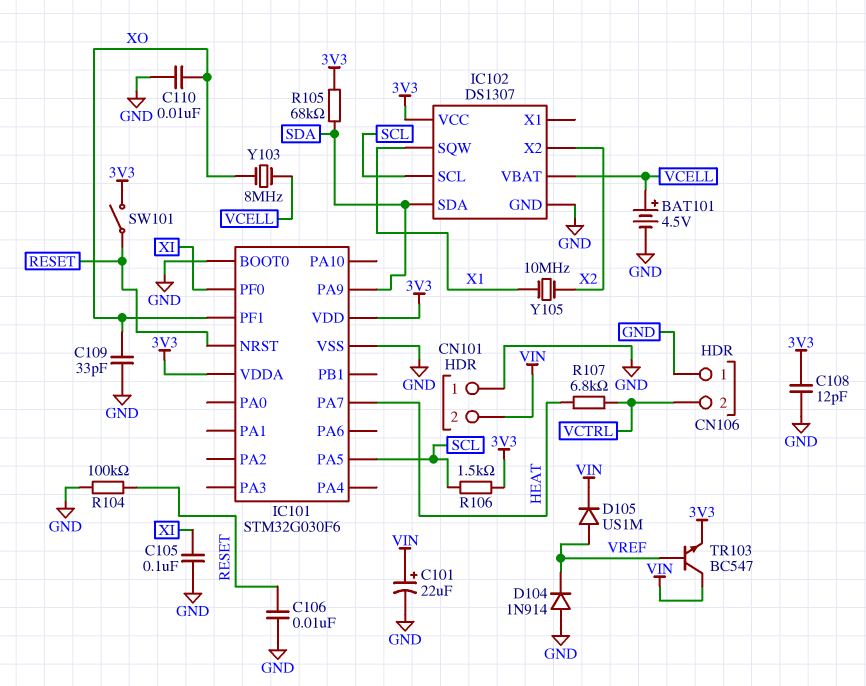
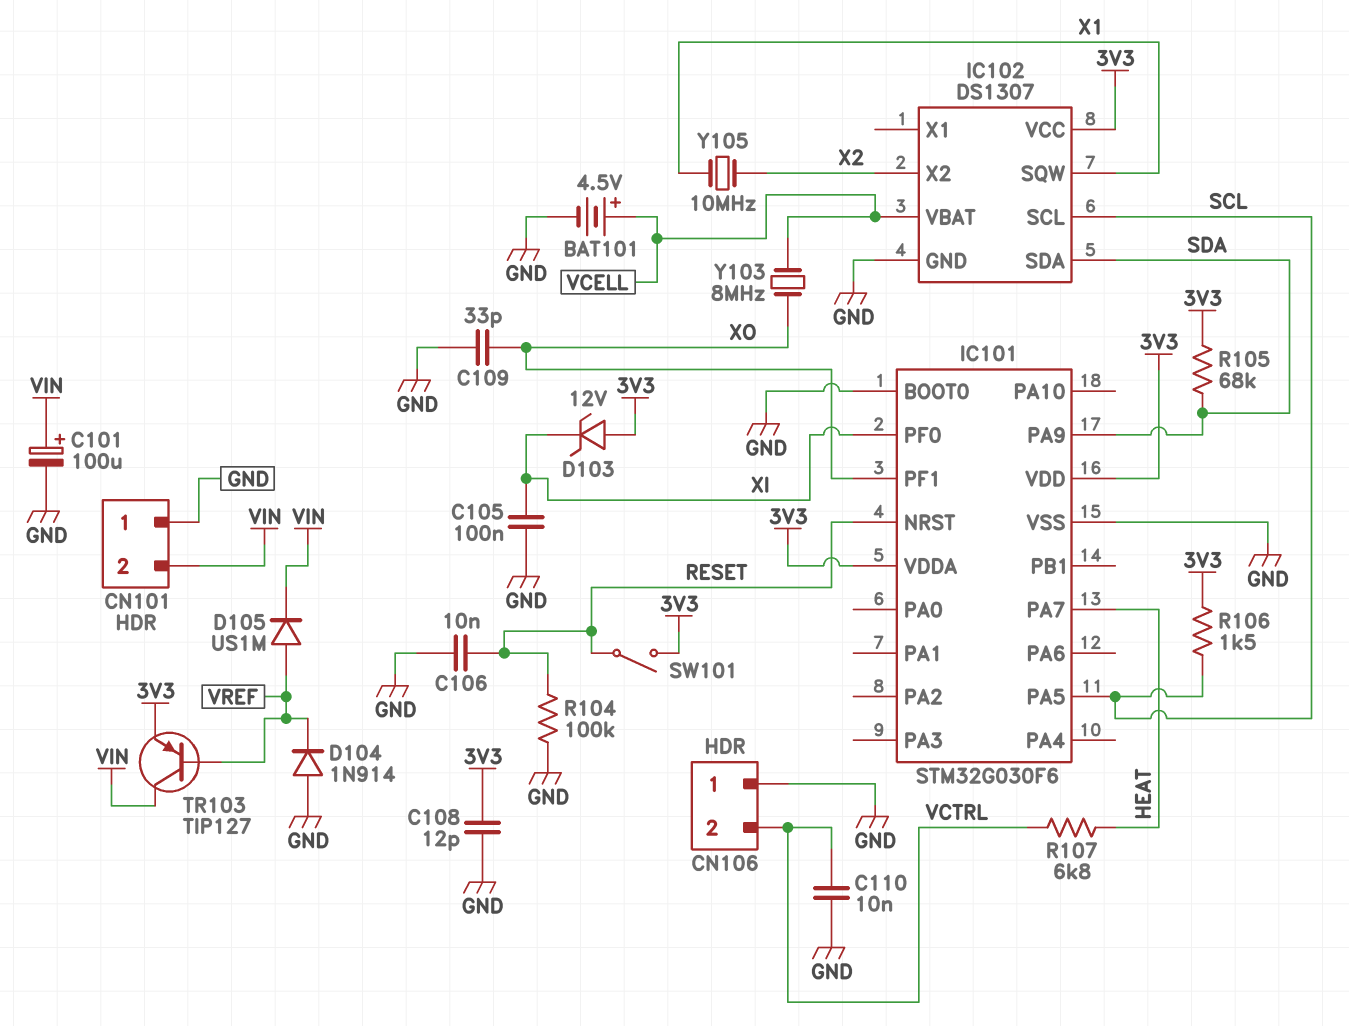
C101: 22uF (plus VIN, minus GND) -> 100uF (plus VIN, minus GND)
C110: 10nF (GND, XO) -> 10nF (GND, VCTRL)
D103: none -> zener 12V (A 3V3, K XI)
TR103: NPN BC547 (B VREF, C VIN, E 3V3) -> PNP TIP127 (B VREF, C VIN, E 3V3)

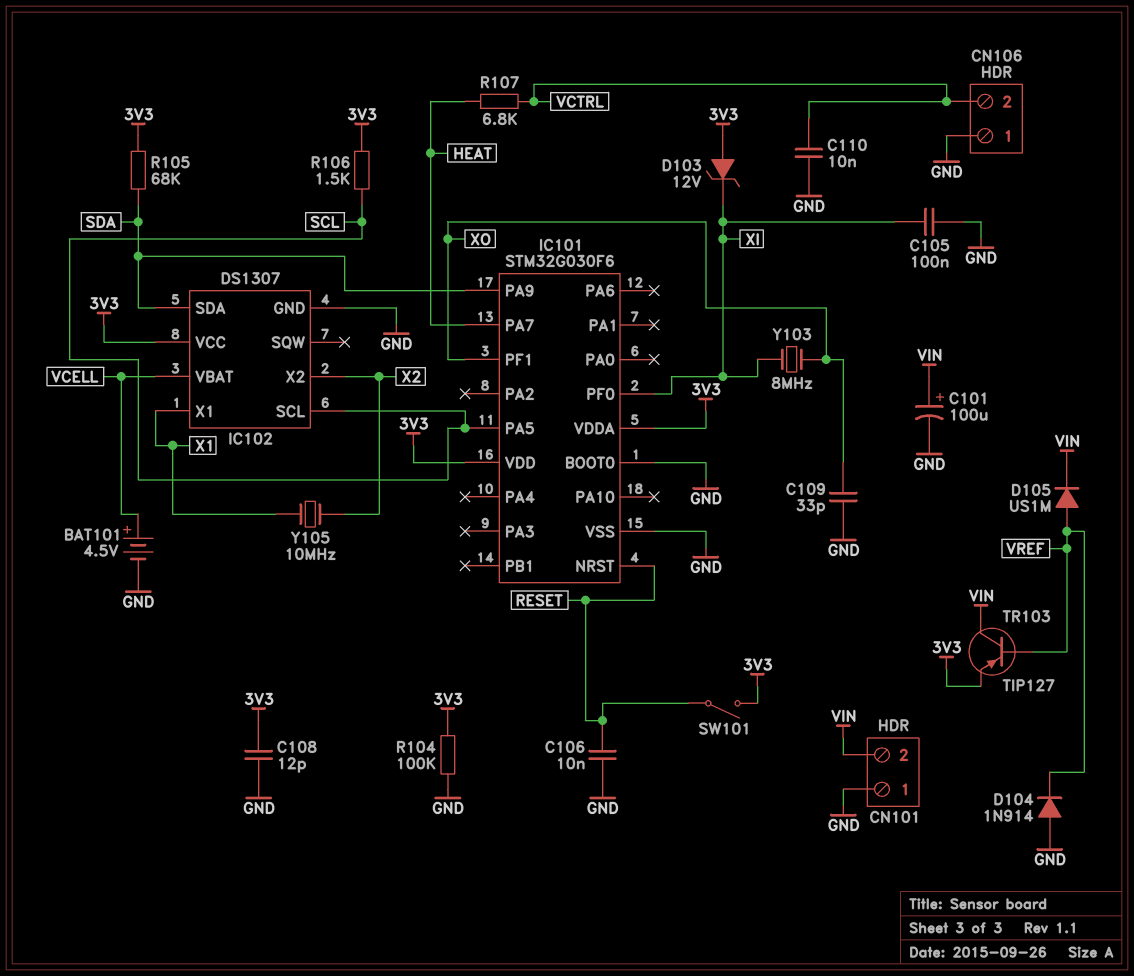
IC102 pin SQW: X1 -> none
IC102 pin X1: none -> X1
R104: 100k (GND, RESET) -> 100k (3V3, GND)
Y103: 8MHz (VCELL, XO) -> 8MHz (XI, XO)

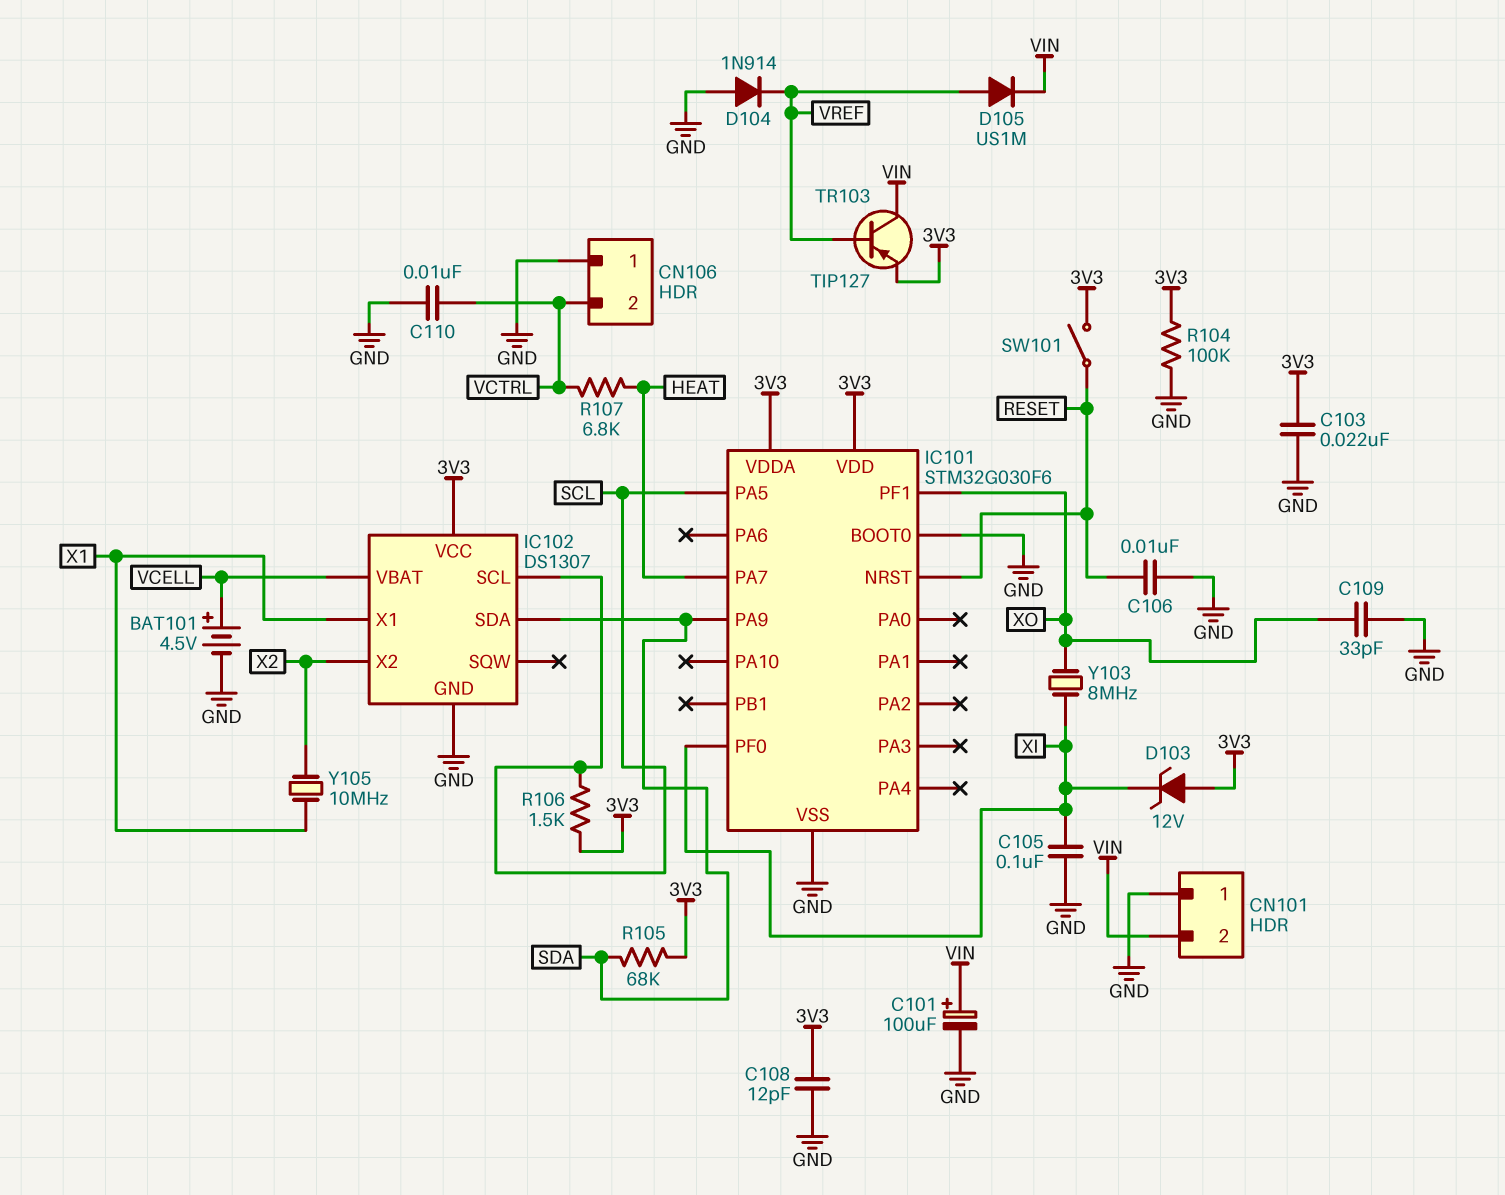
C103: none -> 22nF (3V3, GND)

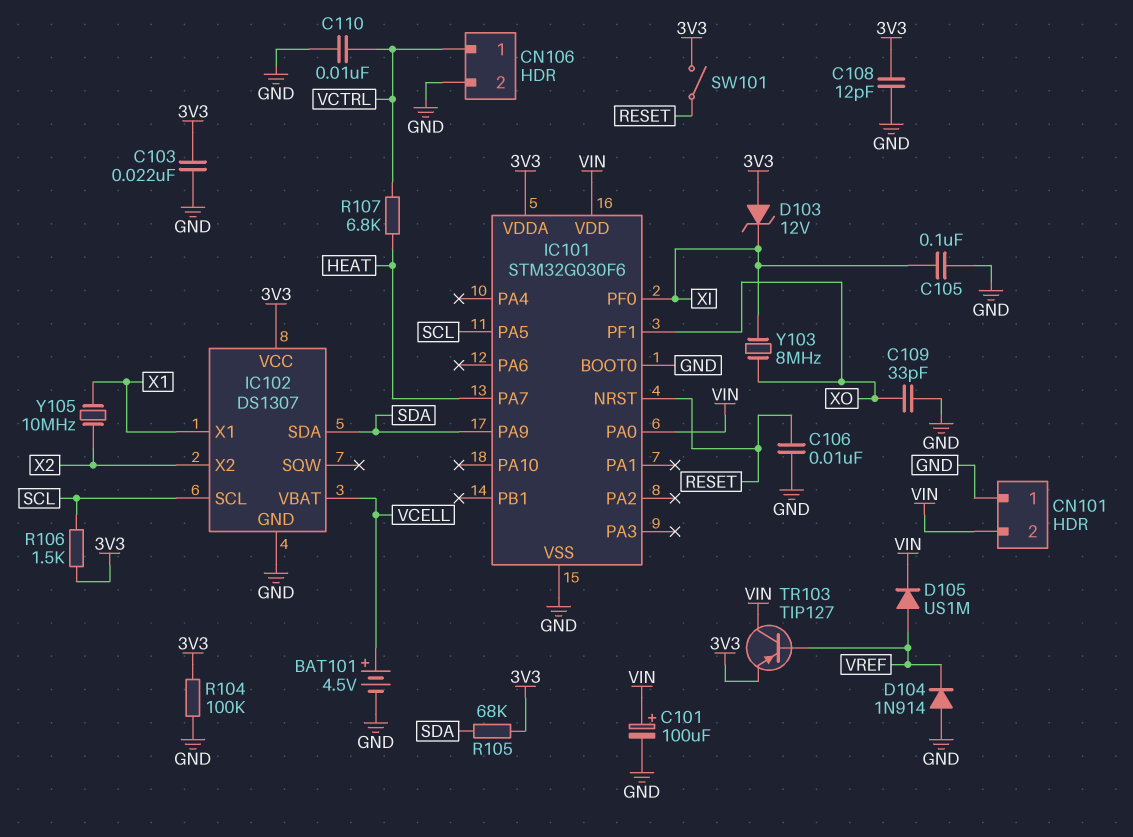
CN106 pin 1: GND -> VCTRL
CN106 pin 2: VCTRL -> GND
IC101 pin PA0: none -> VIN
IC101 pin VDD: 3V3 -> VIN

